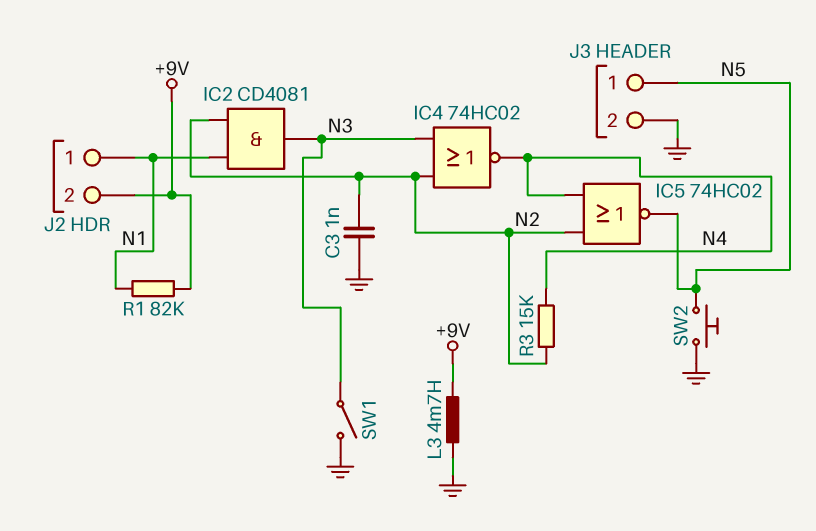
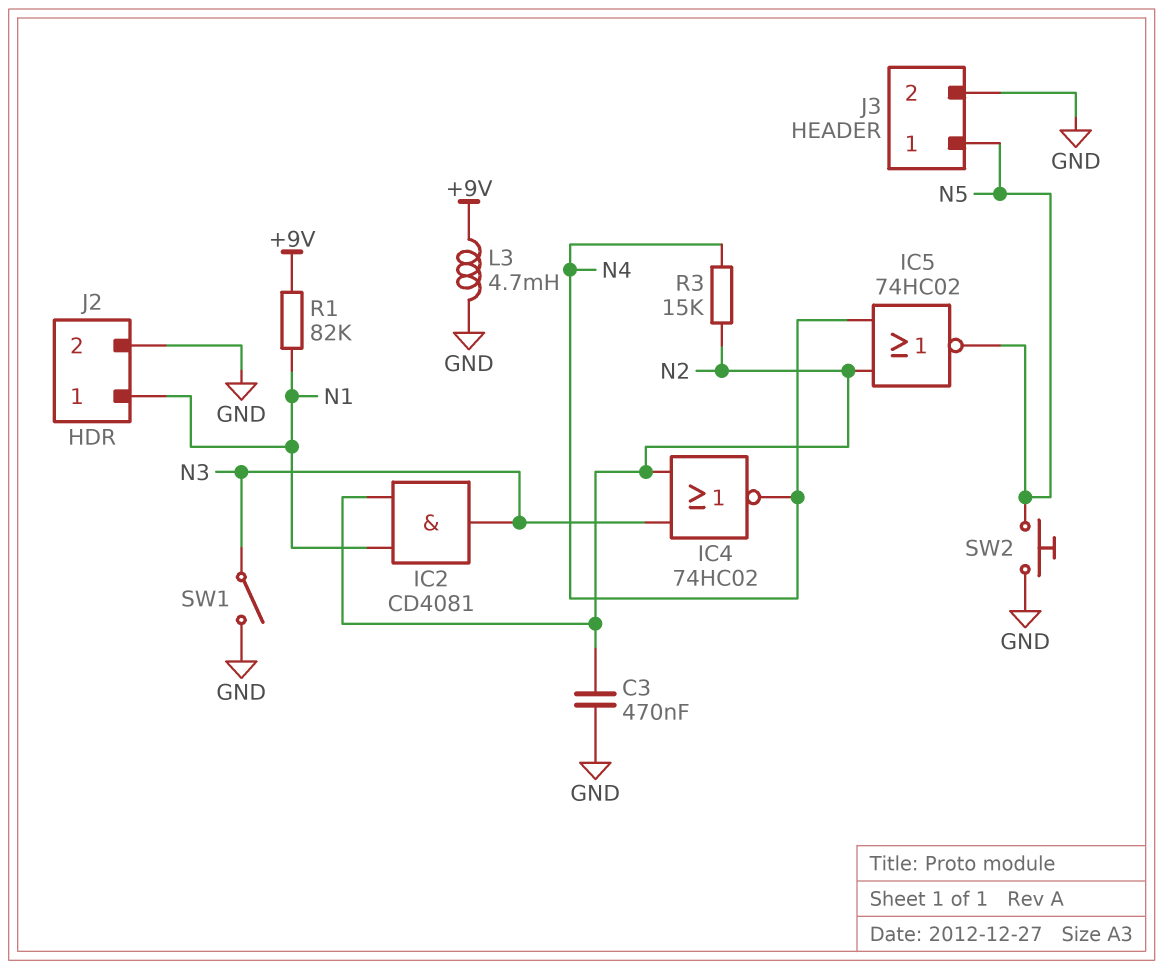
C3: 1nF (GND, N2) -> 470nF (GND, N2)
J2 pin 2: +9V -> GND

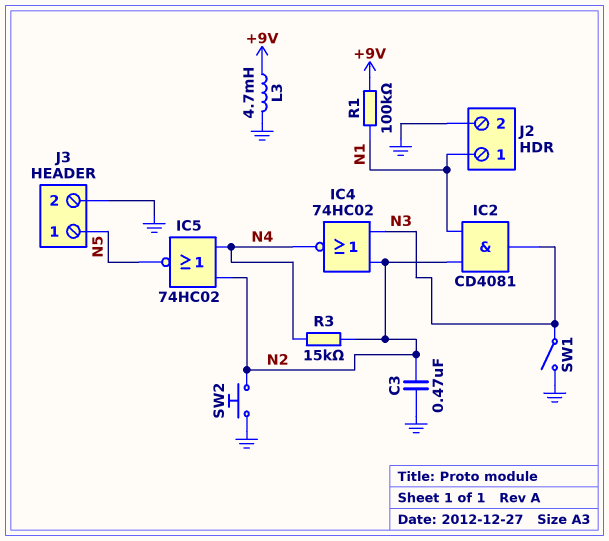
R1: 82k (+9V, N1) -> 100k (+9V, N1)
SW2: button (GND, N5) -> button (GND, N2)

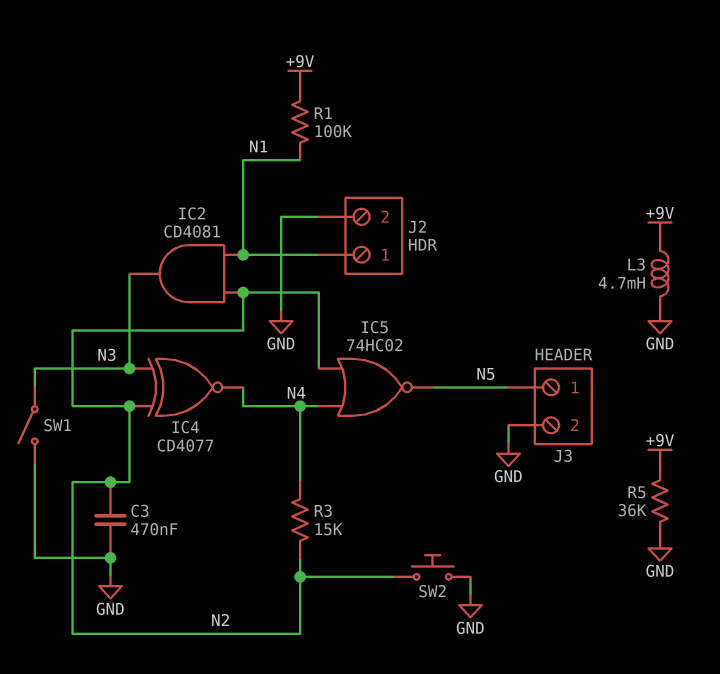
IC4: NOR 74HC02 (in N2, in N3, out N4) -> XNOR CD4077 (in N2, in N3, out N4)
R5: none -> 36k (+9V, GND)

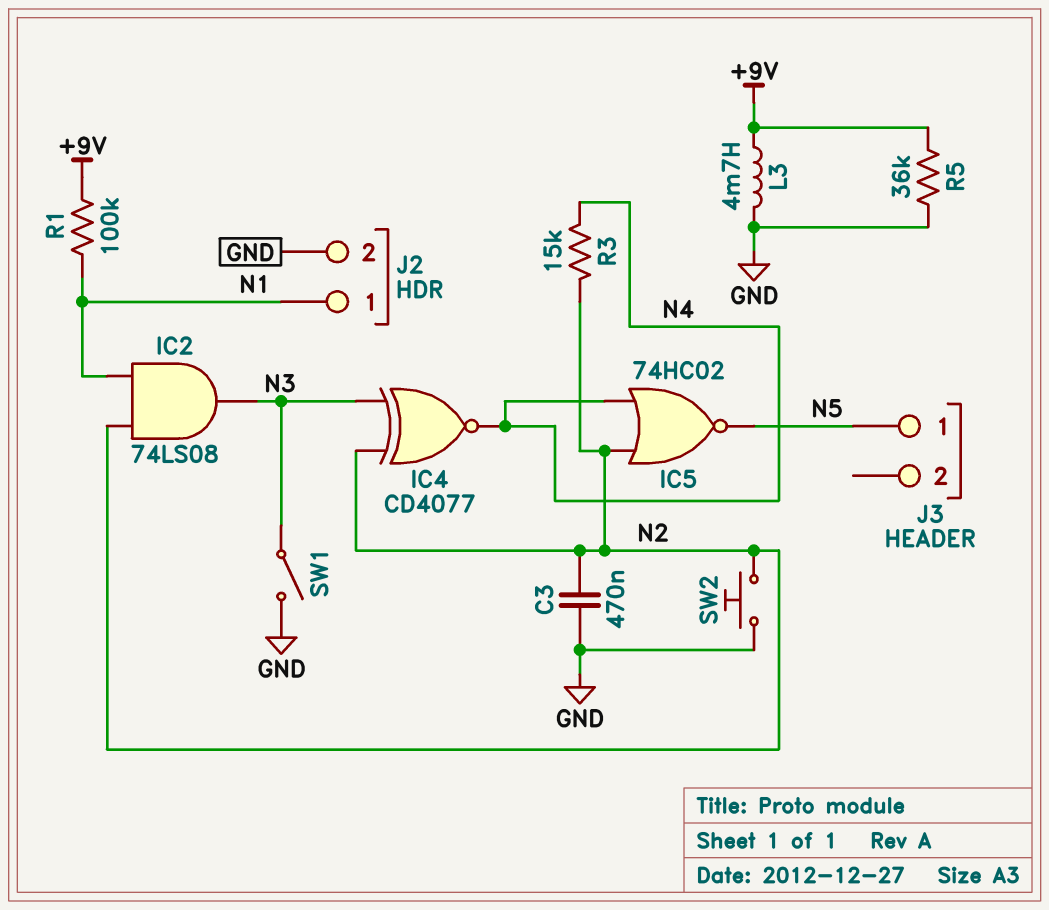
IC2: AND CD4081 (in N1, in N2, out N3) -> AND 74LS08 (in N1, in N2, out N3)
J3 pin 2: GND -> none

